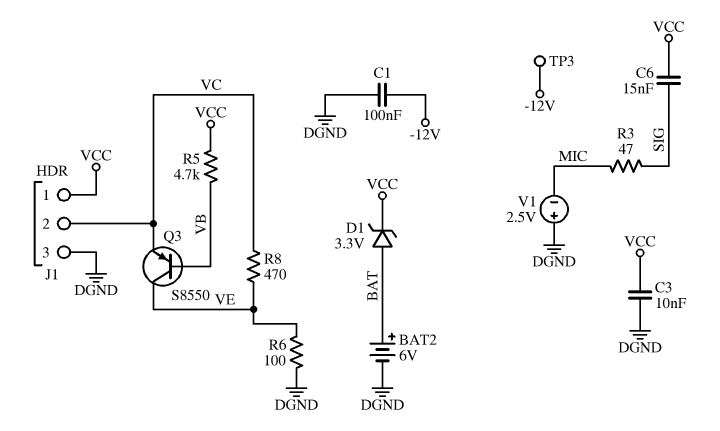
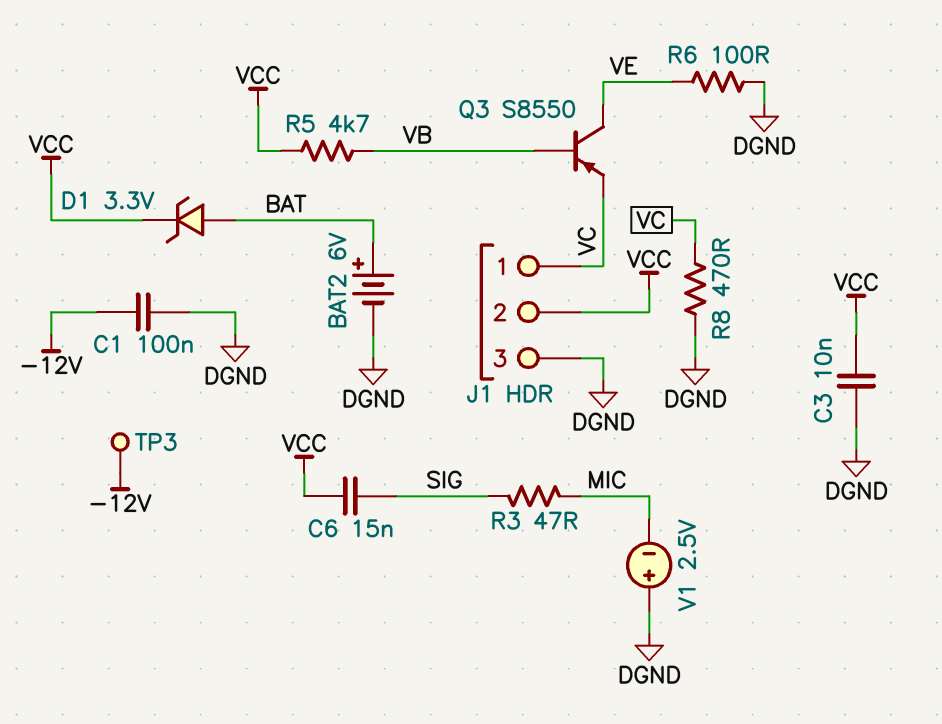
J1 pin 1: VCC -> VC
J1 pin 2: VC -> VCC
R8: 470 (VC, VE) -> 470 (DGND, VC)

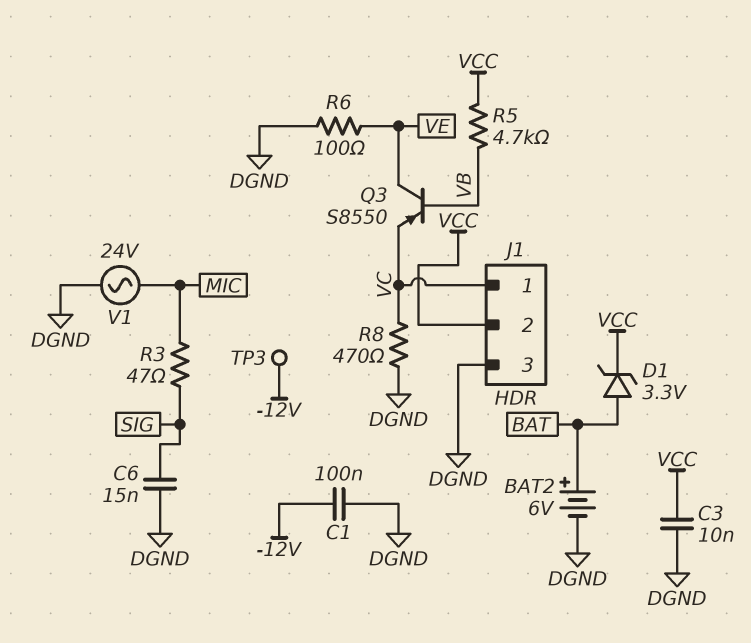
C6: 15nF (SIG, VCC) -> 15nF (DGND, SIG)
V1: 2.5V (plus DGND, minus MIC) -> AC 24V (DGND, MIC)

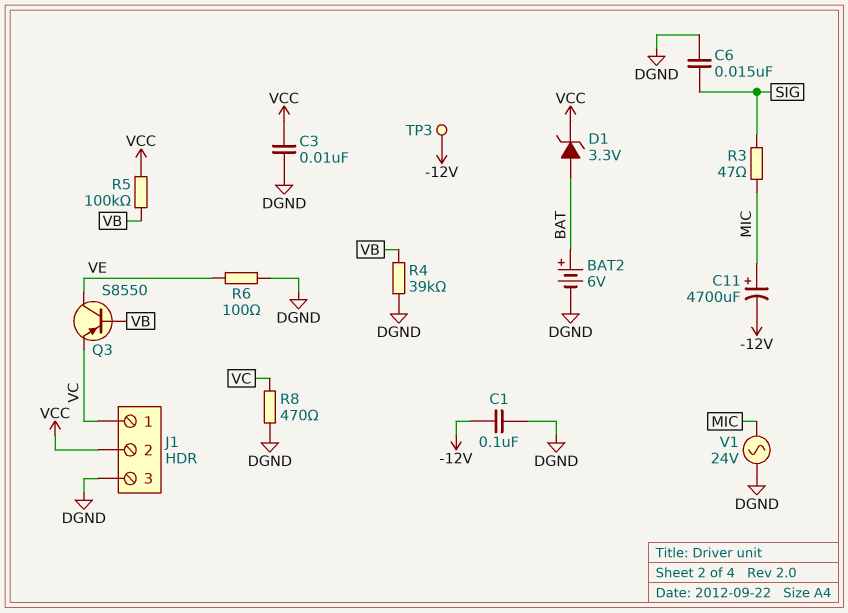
C11: none -> 4700uF (plus MIC, minus -12V)
R4: none -> 39k (DGND, VB)
R5: 4.7k (VB, VCC) -> 100k (VB, VCC)

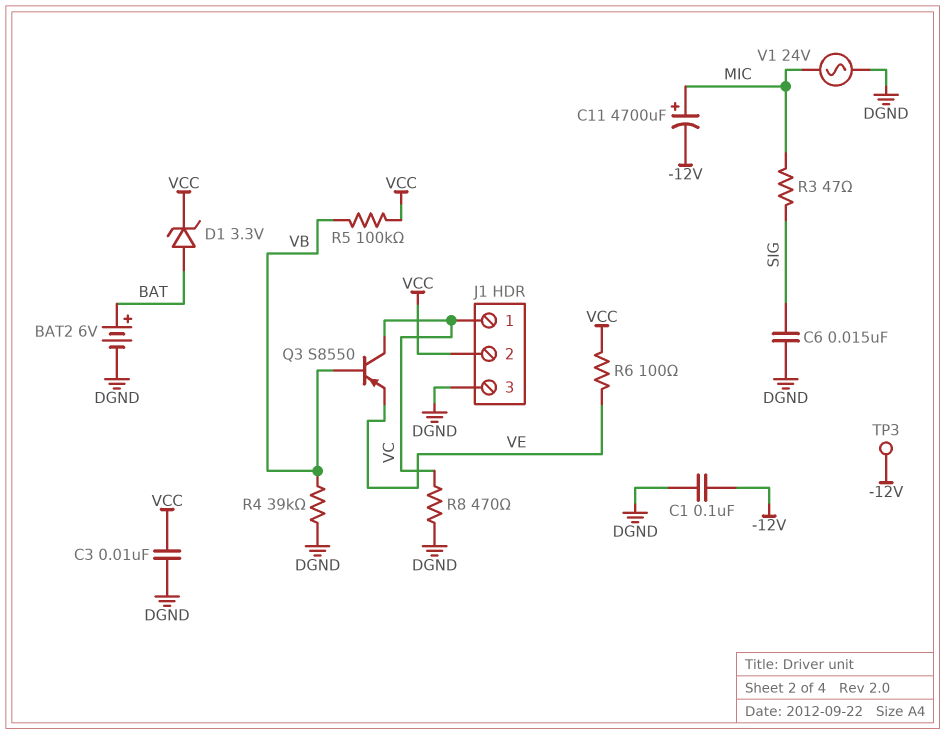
Q3: PNP S8550 (B VB, C VE, E VC) -> PNP S8550 (B VB, C VC, E VE)
R6: 100 (DGND, VE) -> 100 (VCC, VE)

